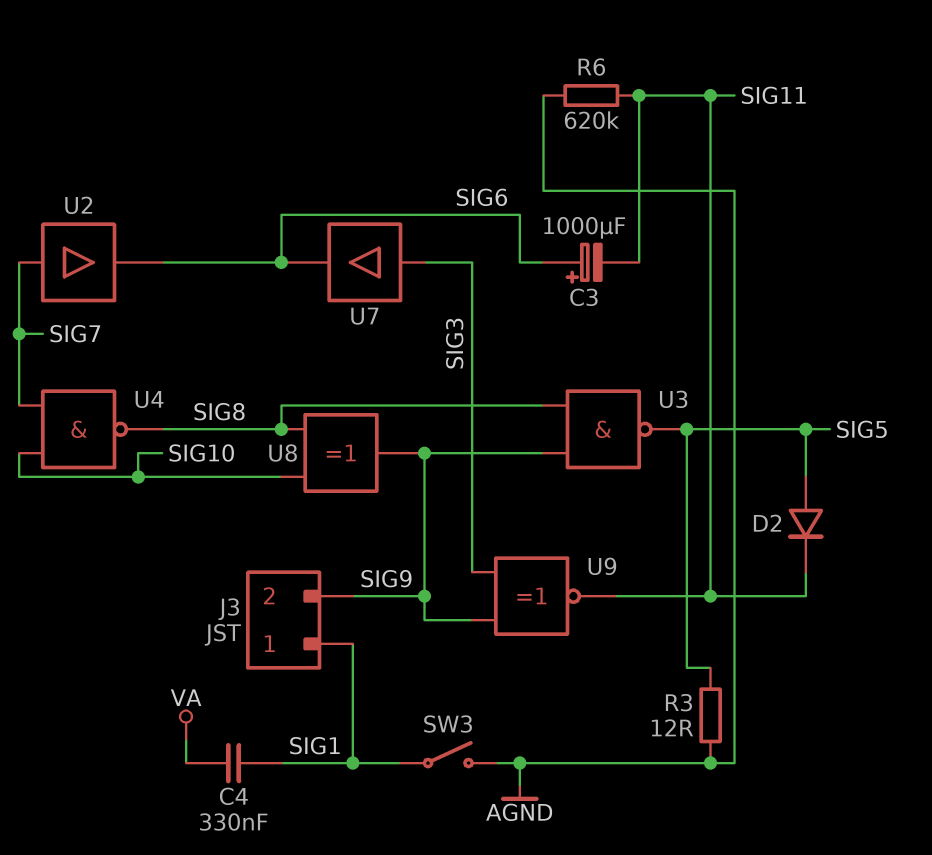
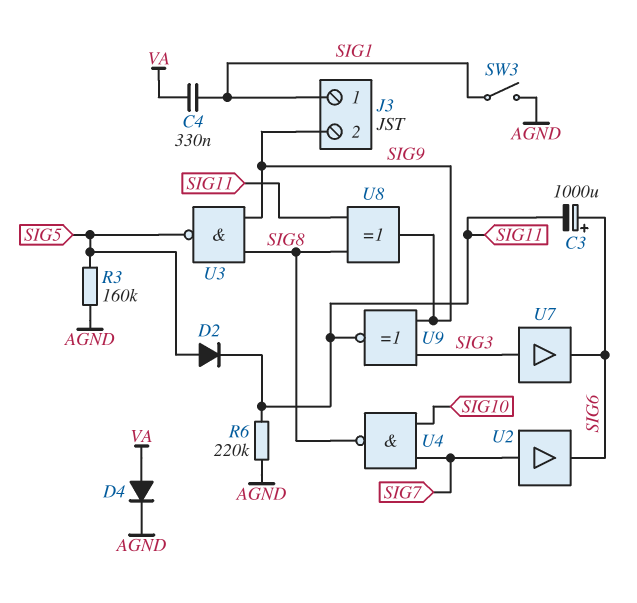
D4: none -> diode (A VA, K AGND)
R3: 12 (AGND, SIG5) -> 160k (AGND, SIG5)
R6: 620k (AGND, SIG11) -> 220k (AGND, SIG11)
U8: XOR (in SIG8, in SIG10, out SIG9) -> XOR (in SIG8, in SIG11, out SIG9)

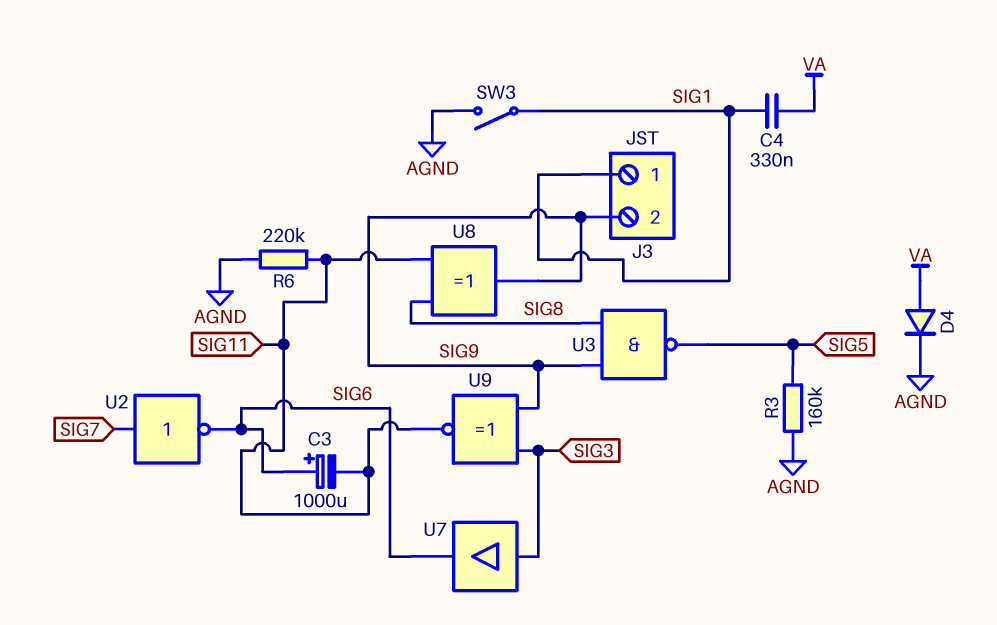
D2: diode (A SIG5, K SIG11) -> none
U2: buffer (in SIG7, out SIG6) -> NOT (in SIG7, out SIG6)
U4: NAND (in SIG7, in SIG10, out SIG8) -> none

